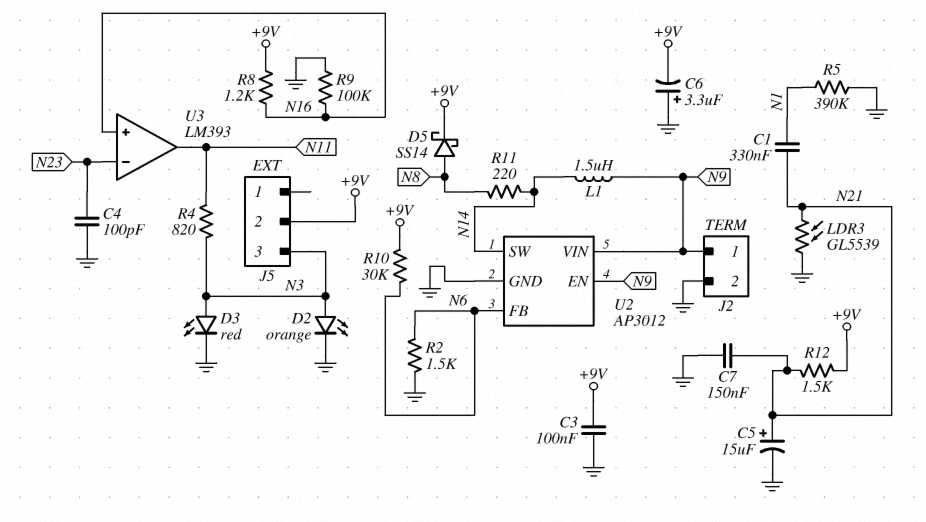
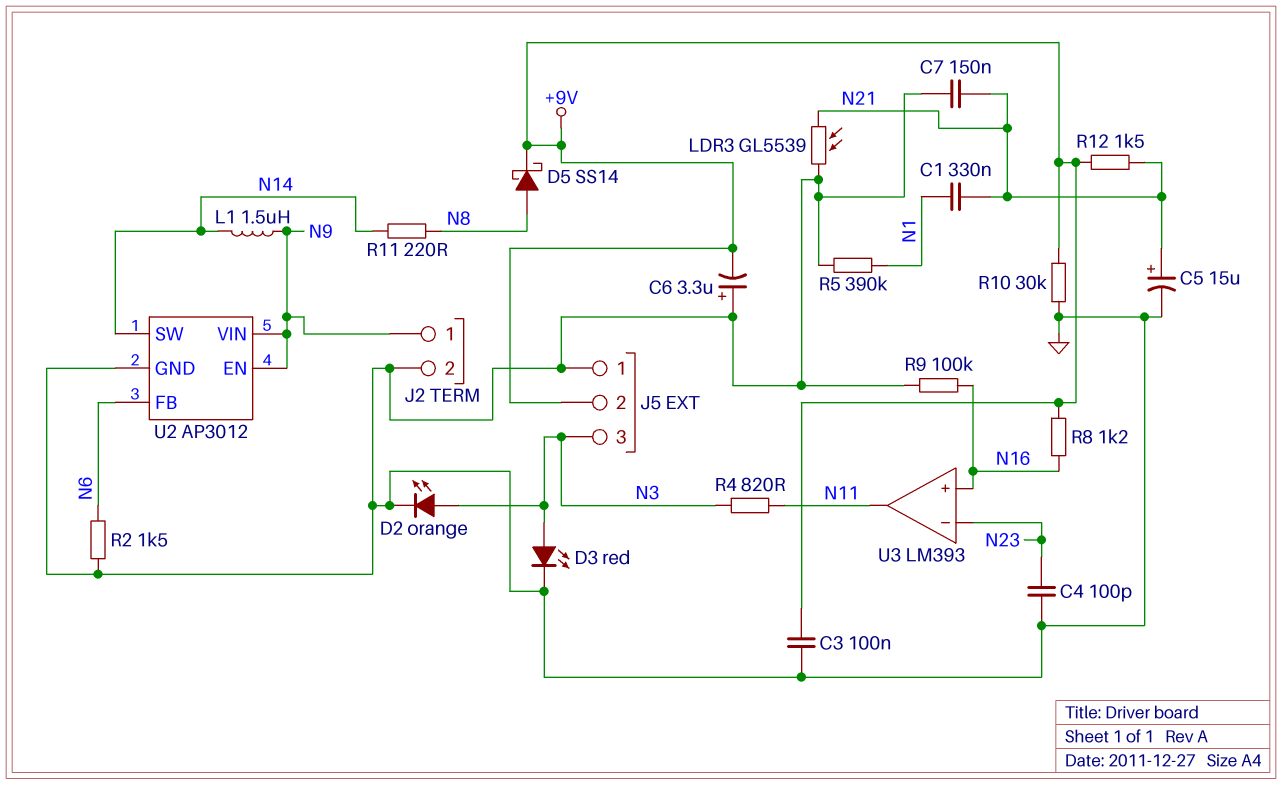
J5 pin 1: none -> GND
R10: 30k (+9V, N6) -> 30k (+9V, GND)

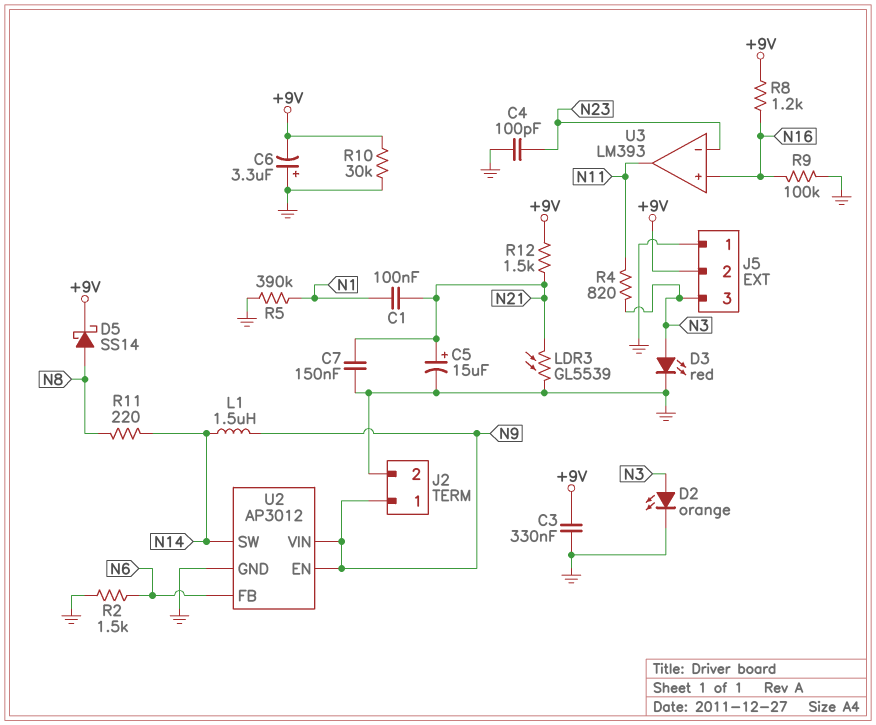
C1: 330nF (N1, N21) -> 100nF (N1, N21)
C3: 100nF (+9V, GND) -> 330nF (+9V, GND)

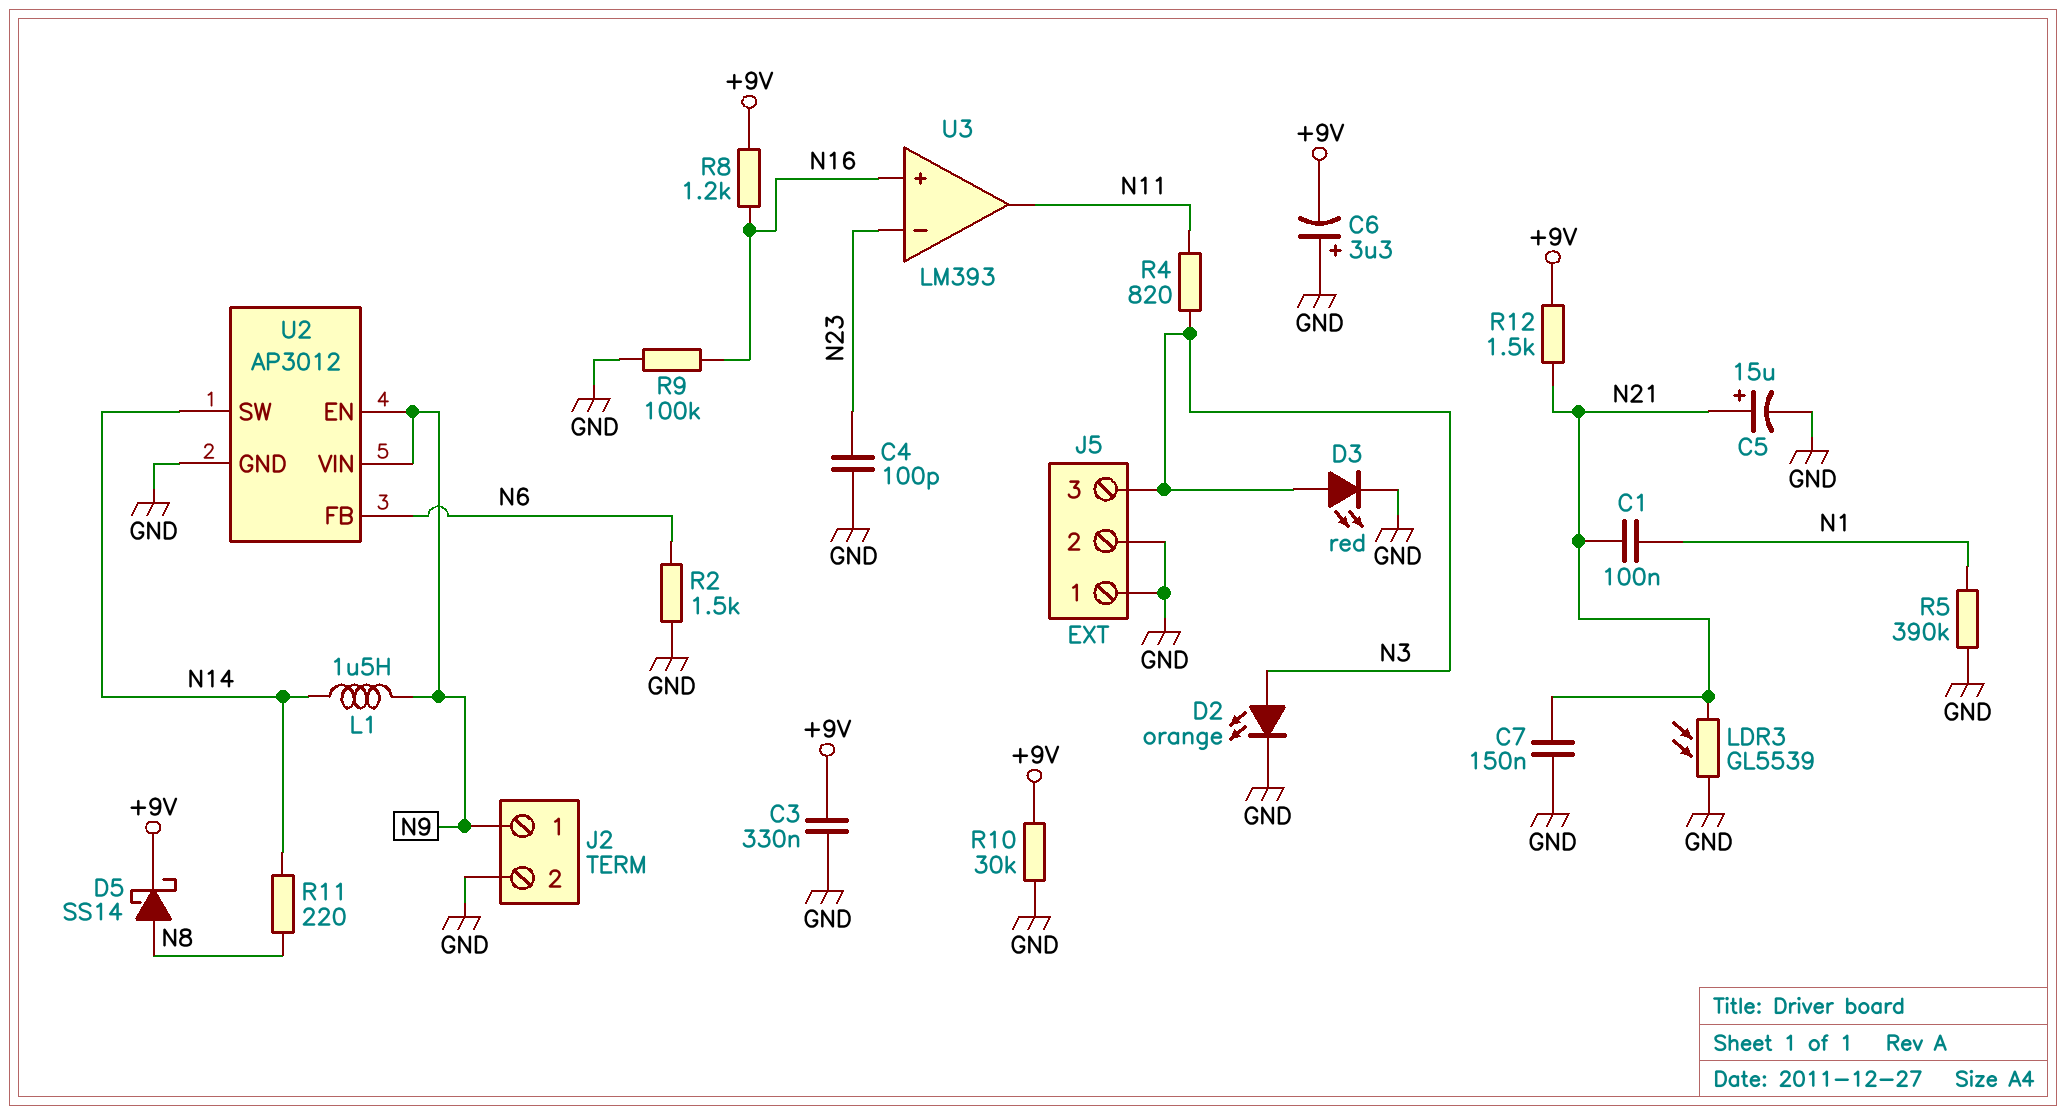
J5 pin 2: +9V -> GND

